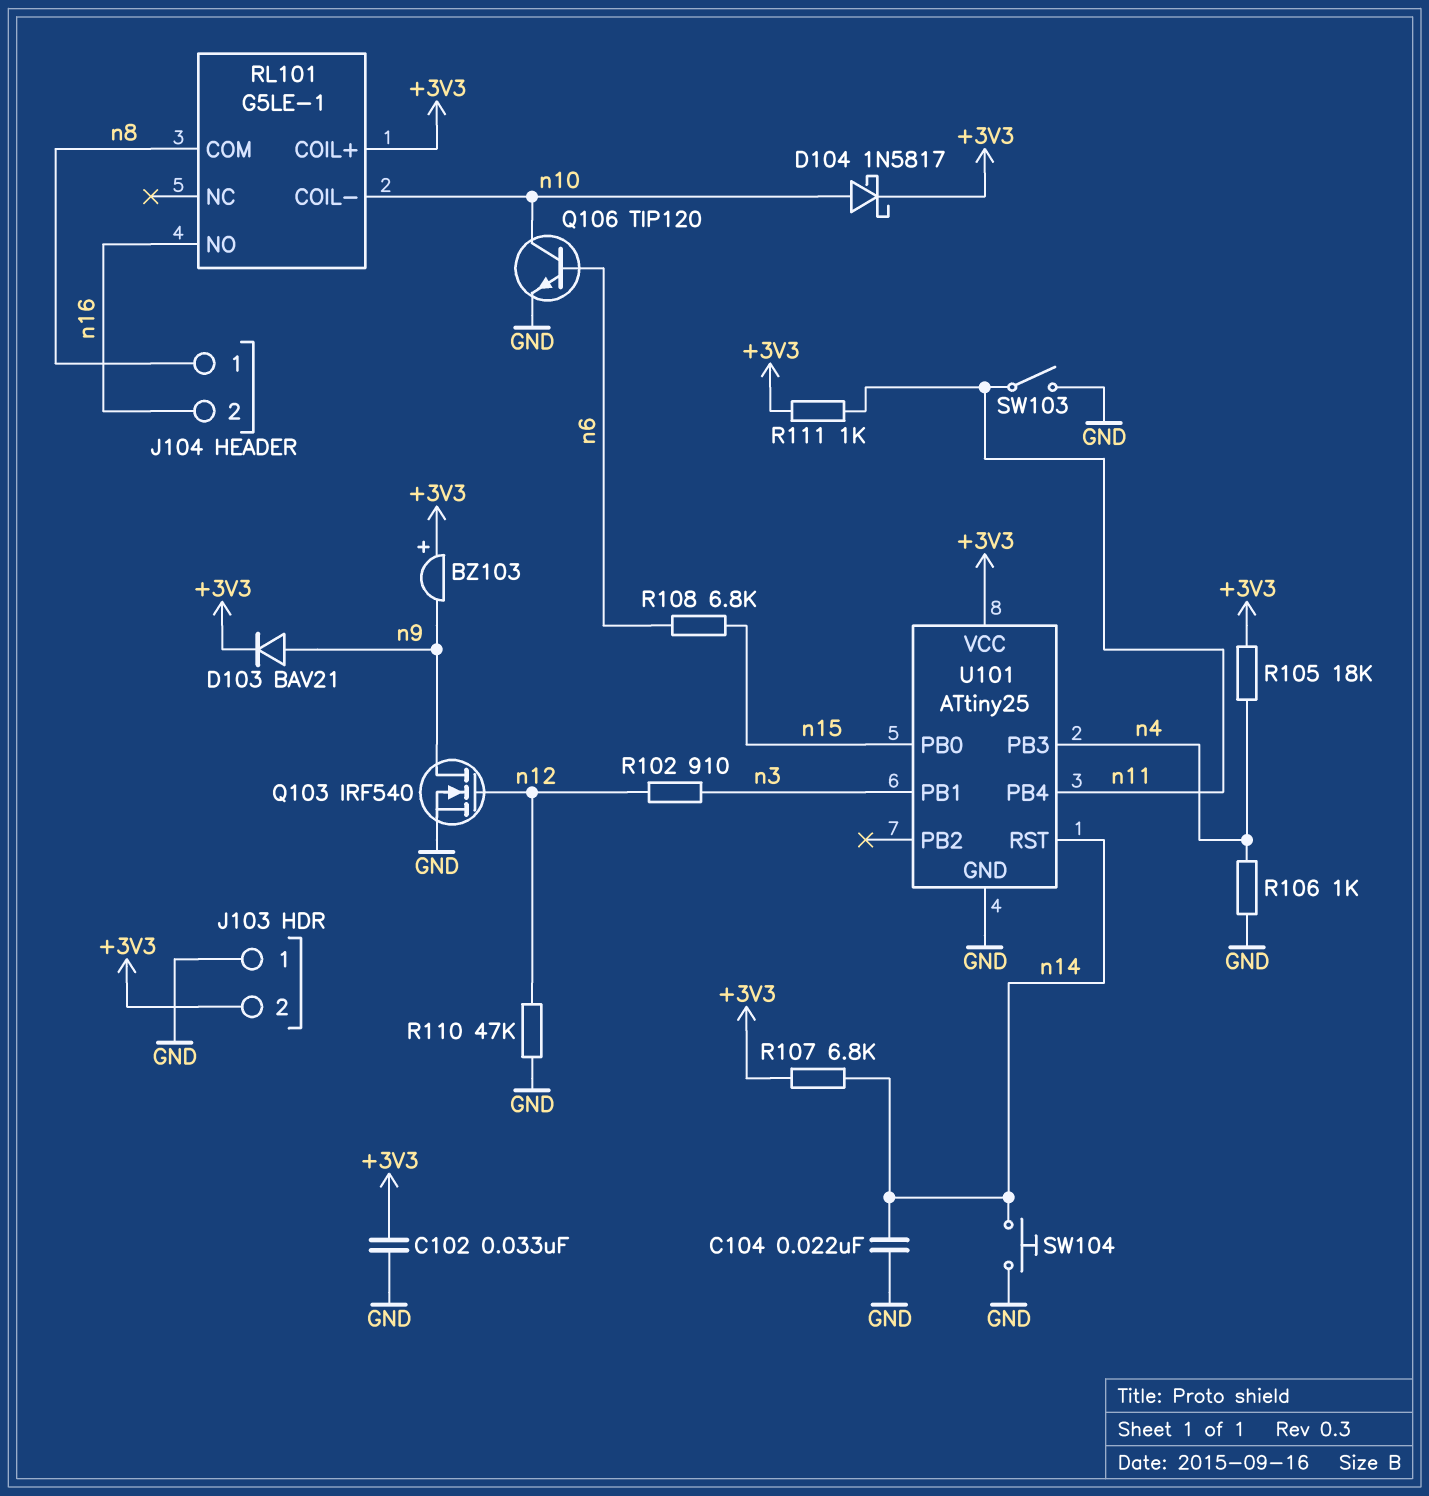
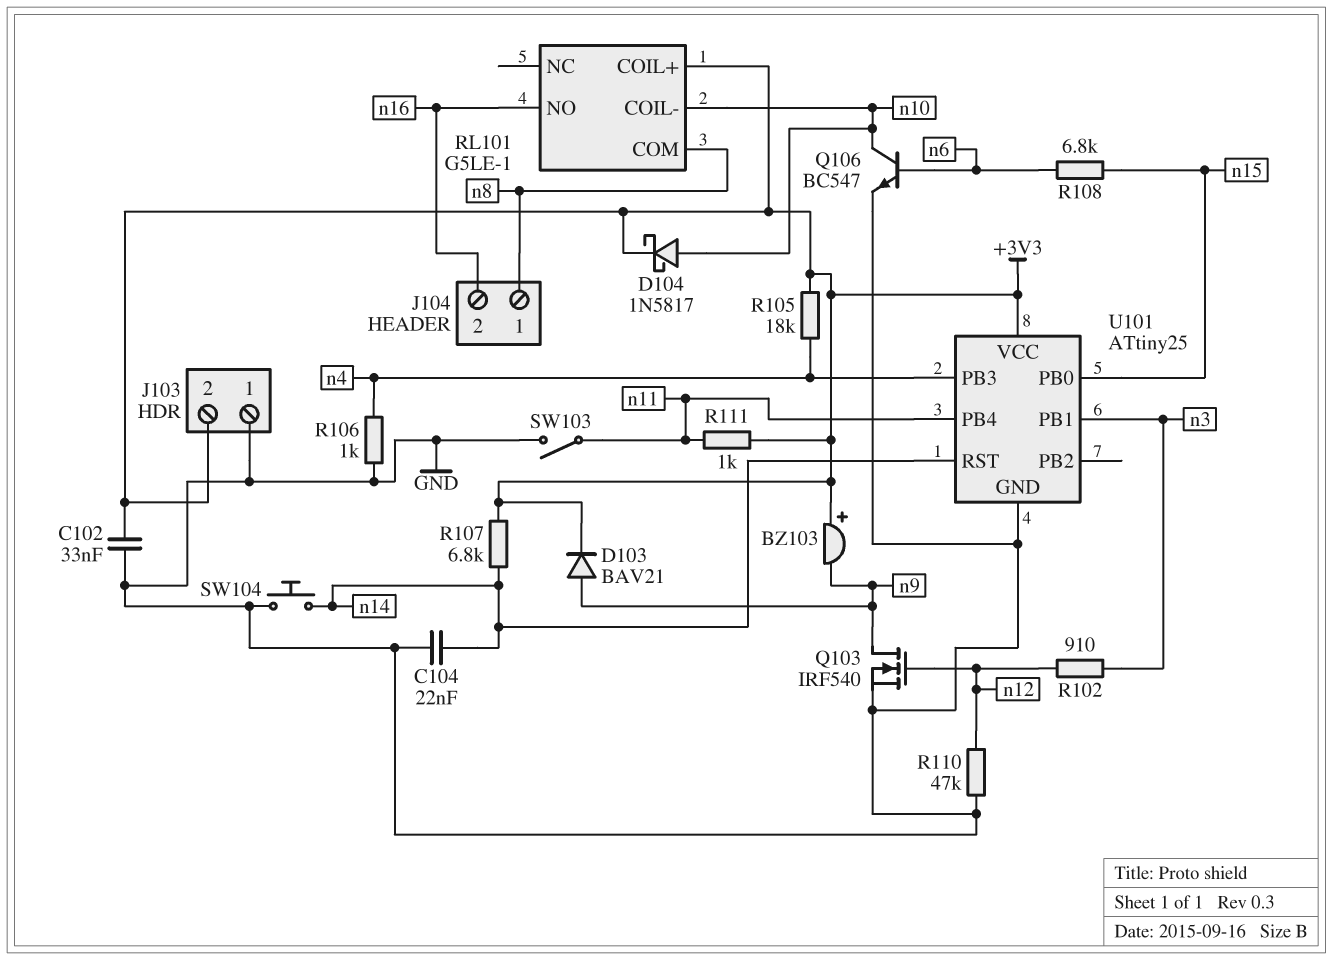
Q106: NPN TIP120 (B n6, C n10, E GND) -> NPN BC547 (B n6, C n10, E GND)

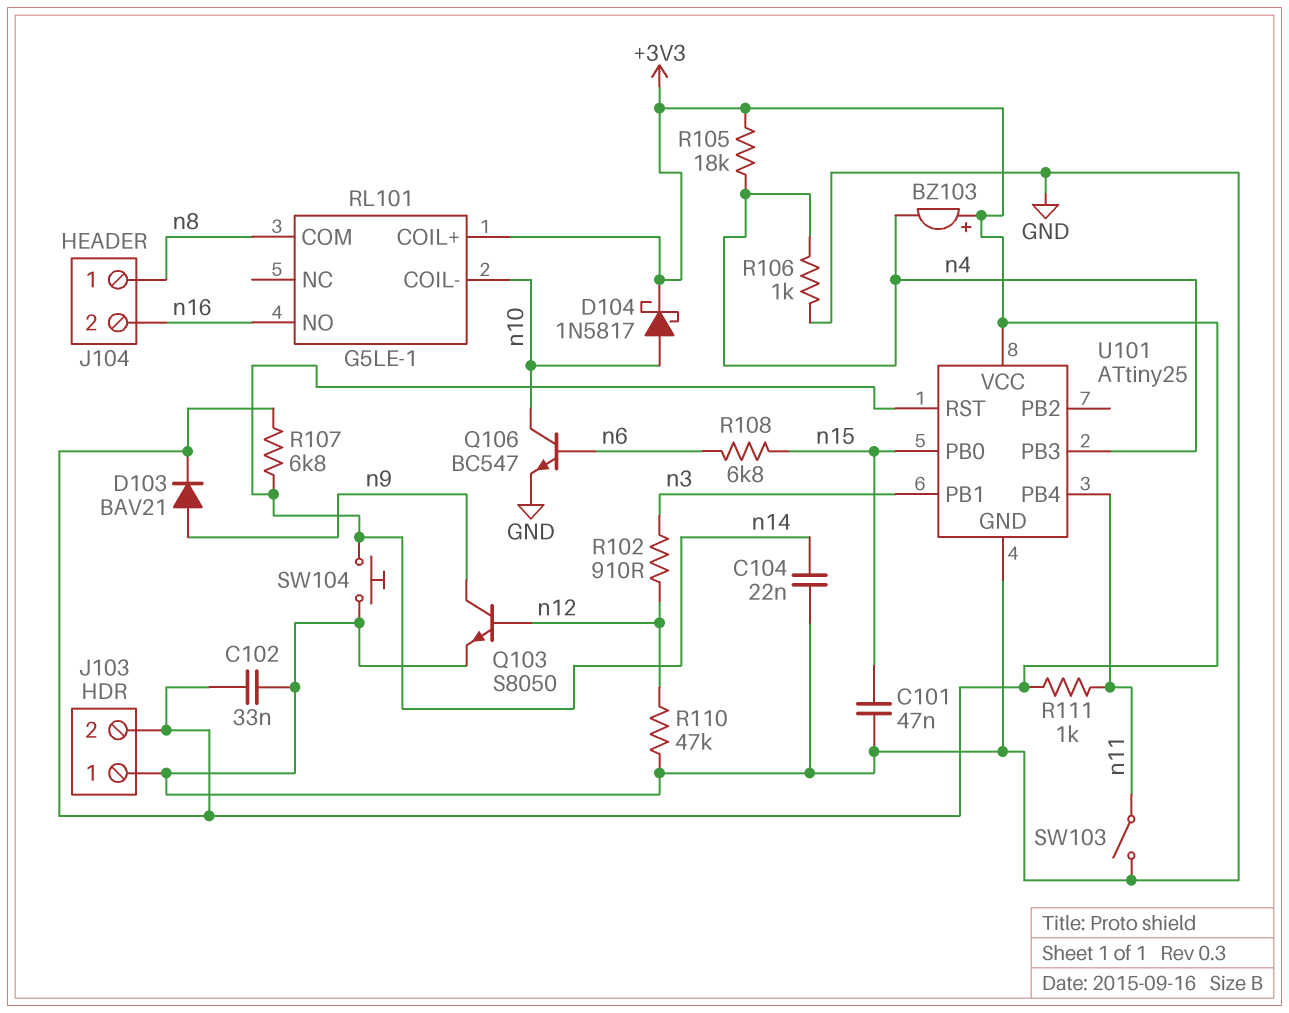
BZ103: buzzer (plus +3V3, minus n9) -> buzzer (plus +3V3, minus n4)
C101: none -> 47nF (GND, n15)
Q103: NMOS IRF540 (G n12, D n9, S GND) -> NPN S8050 (B n12, C n9, E GND)

